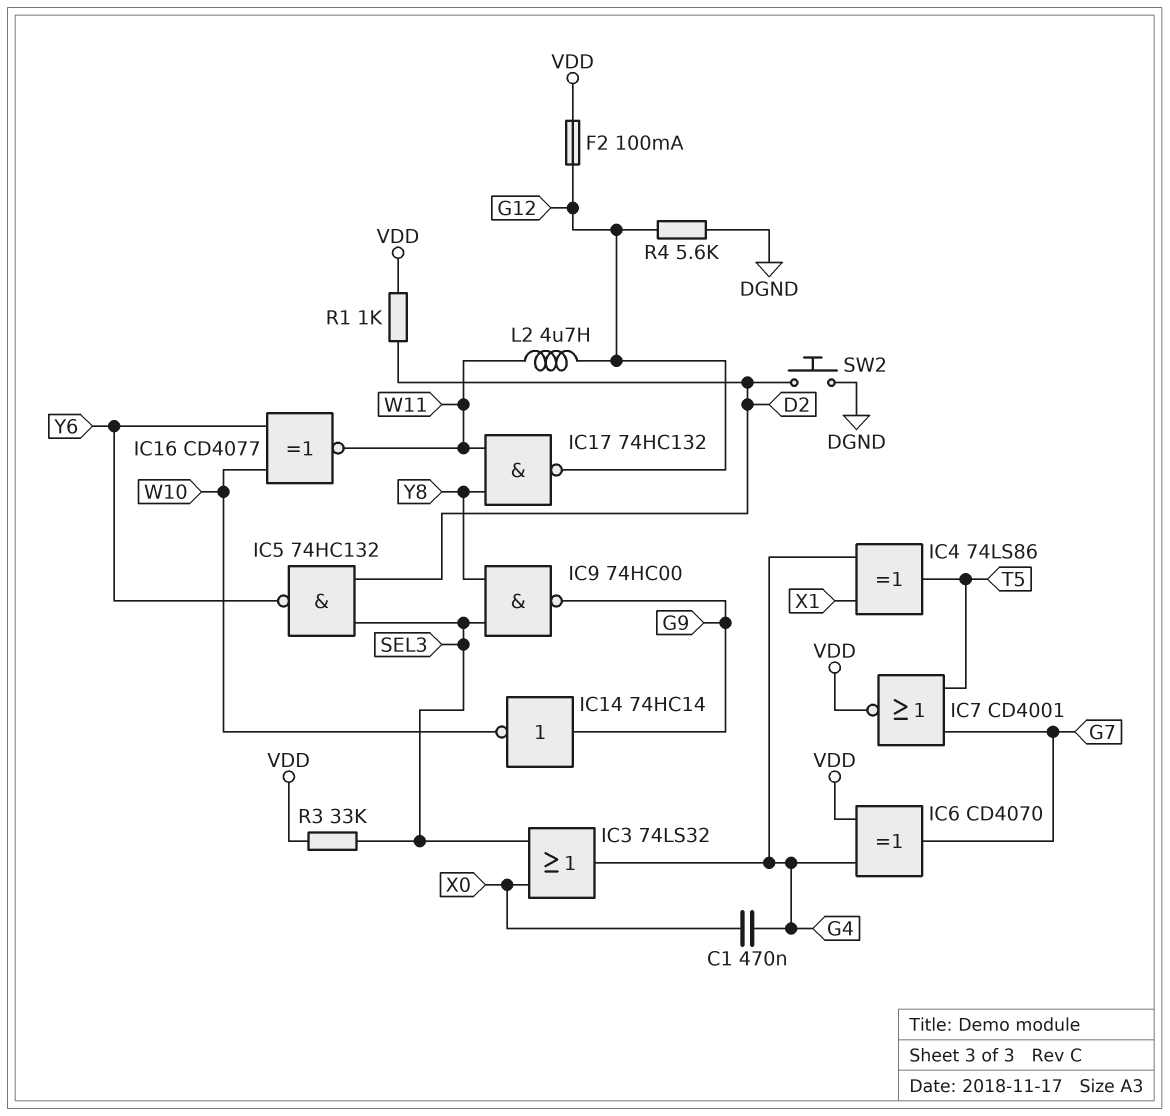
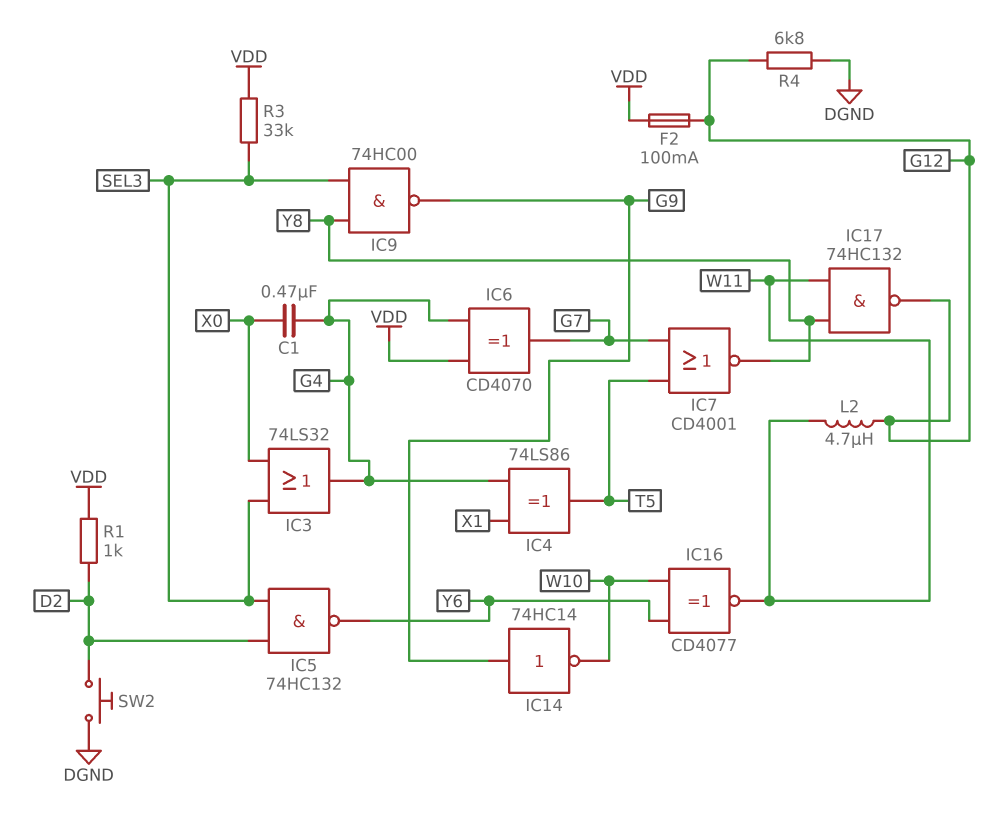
IC7: NOR CD4001 (in G7, in T5, out VDD) -> NOR CD4001 (in G7, in T5, out Y8)
R4: 5.6k (DGND, G12) -> 6.8k (DGND, G12)

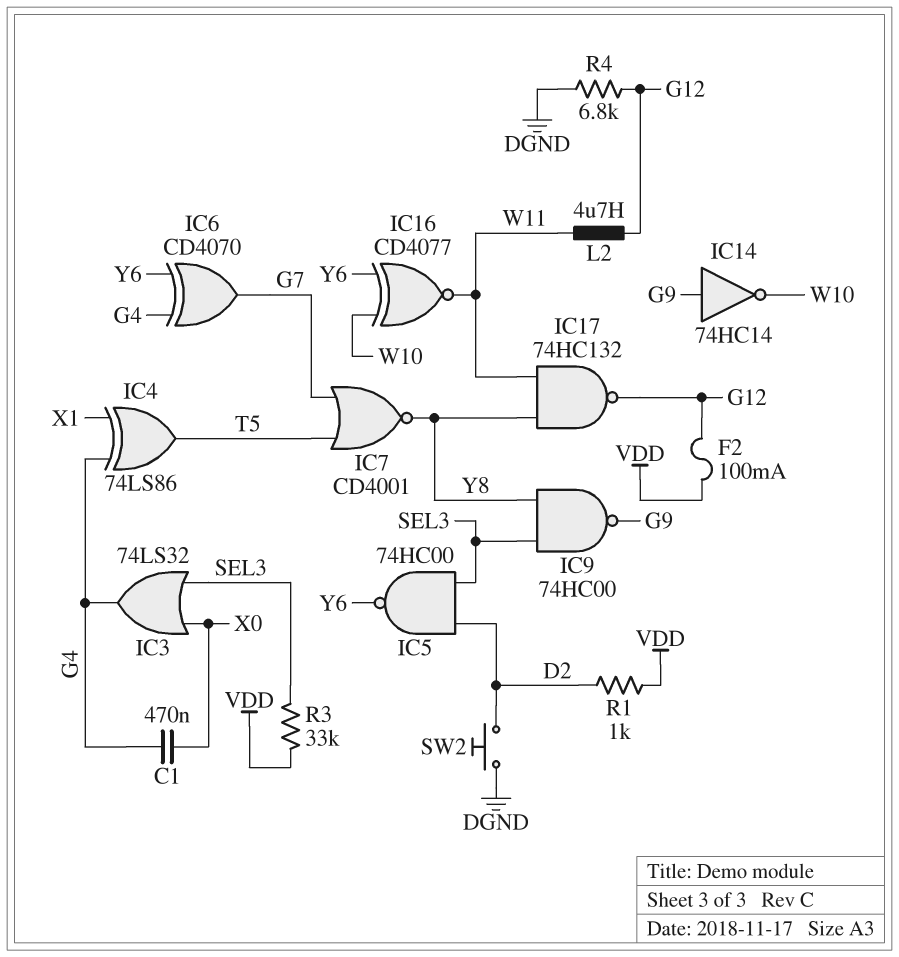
IC5: NAND 74HC132 (in D2, in SEL3, out Y6) -> NAND 74HC00 (in D2, in SEL3, out Y6)
IC6: XOR CD4070 (in G4, in VDD, out G7) -> XOR CD4070 (in G4, in Y6, out G7)

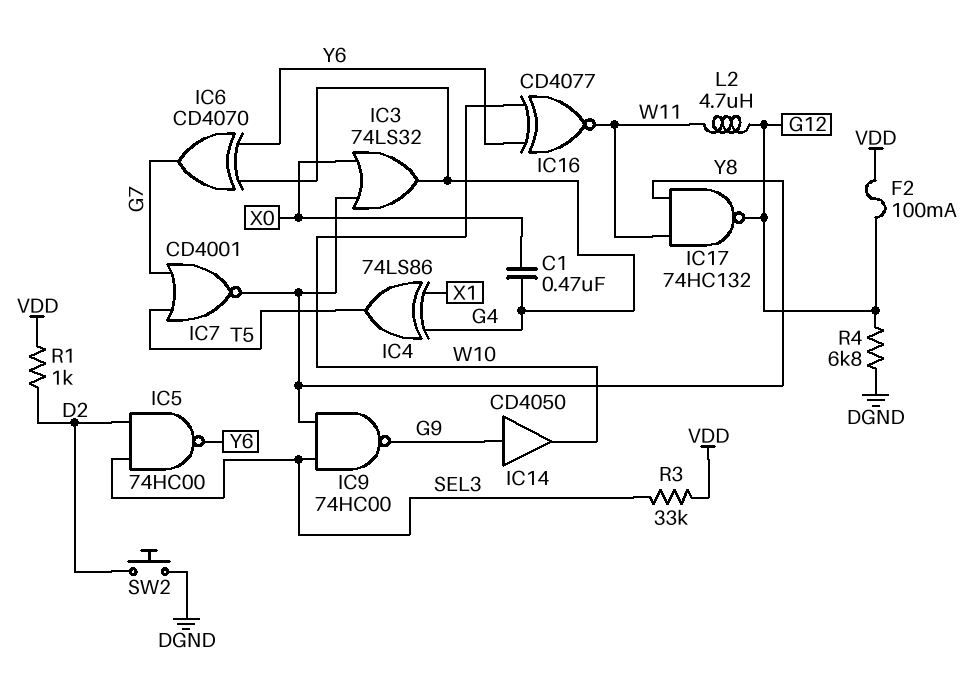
IC3: OR 74LS32 (in SEL3, in X0, out G4) -> OR 74LS32 (in X0, in Y8, out G4)
IC14: NOT 74HC14 (in G9, out W10) -> buffer CD4050 (in G9, out W10)

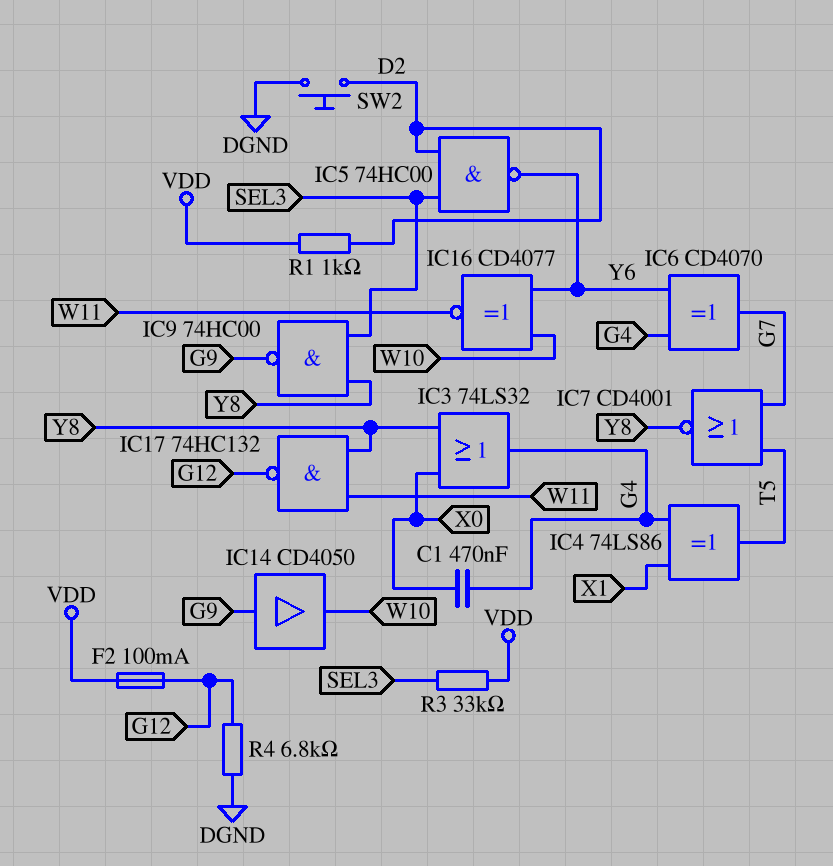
L2: 4.7uH (G12, W11) -> none

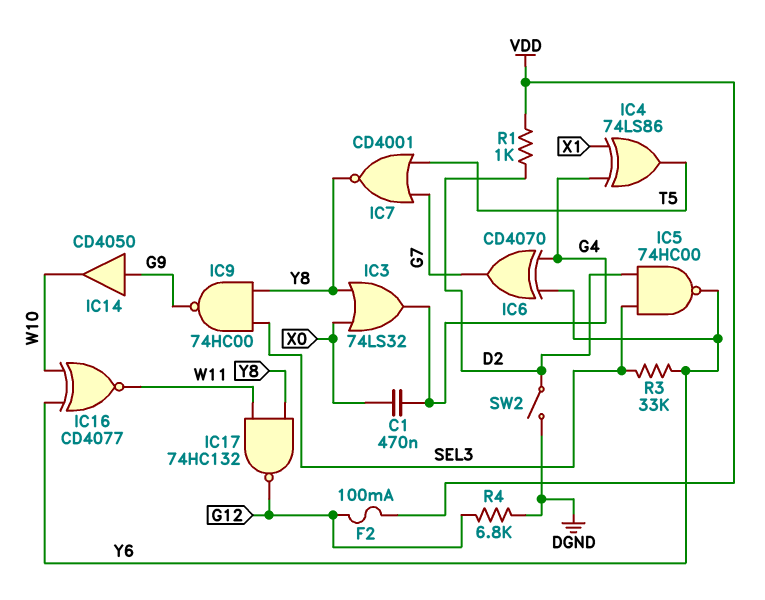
R3: 33k (SEL3, VDD) -> 33k (SEL3, Y6)
SW2: button (D2, DGND) -> switch (D2, DGND)

